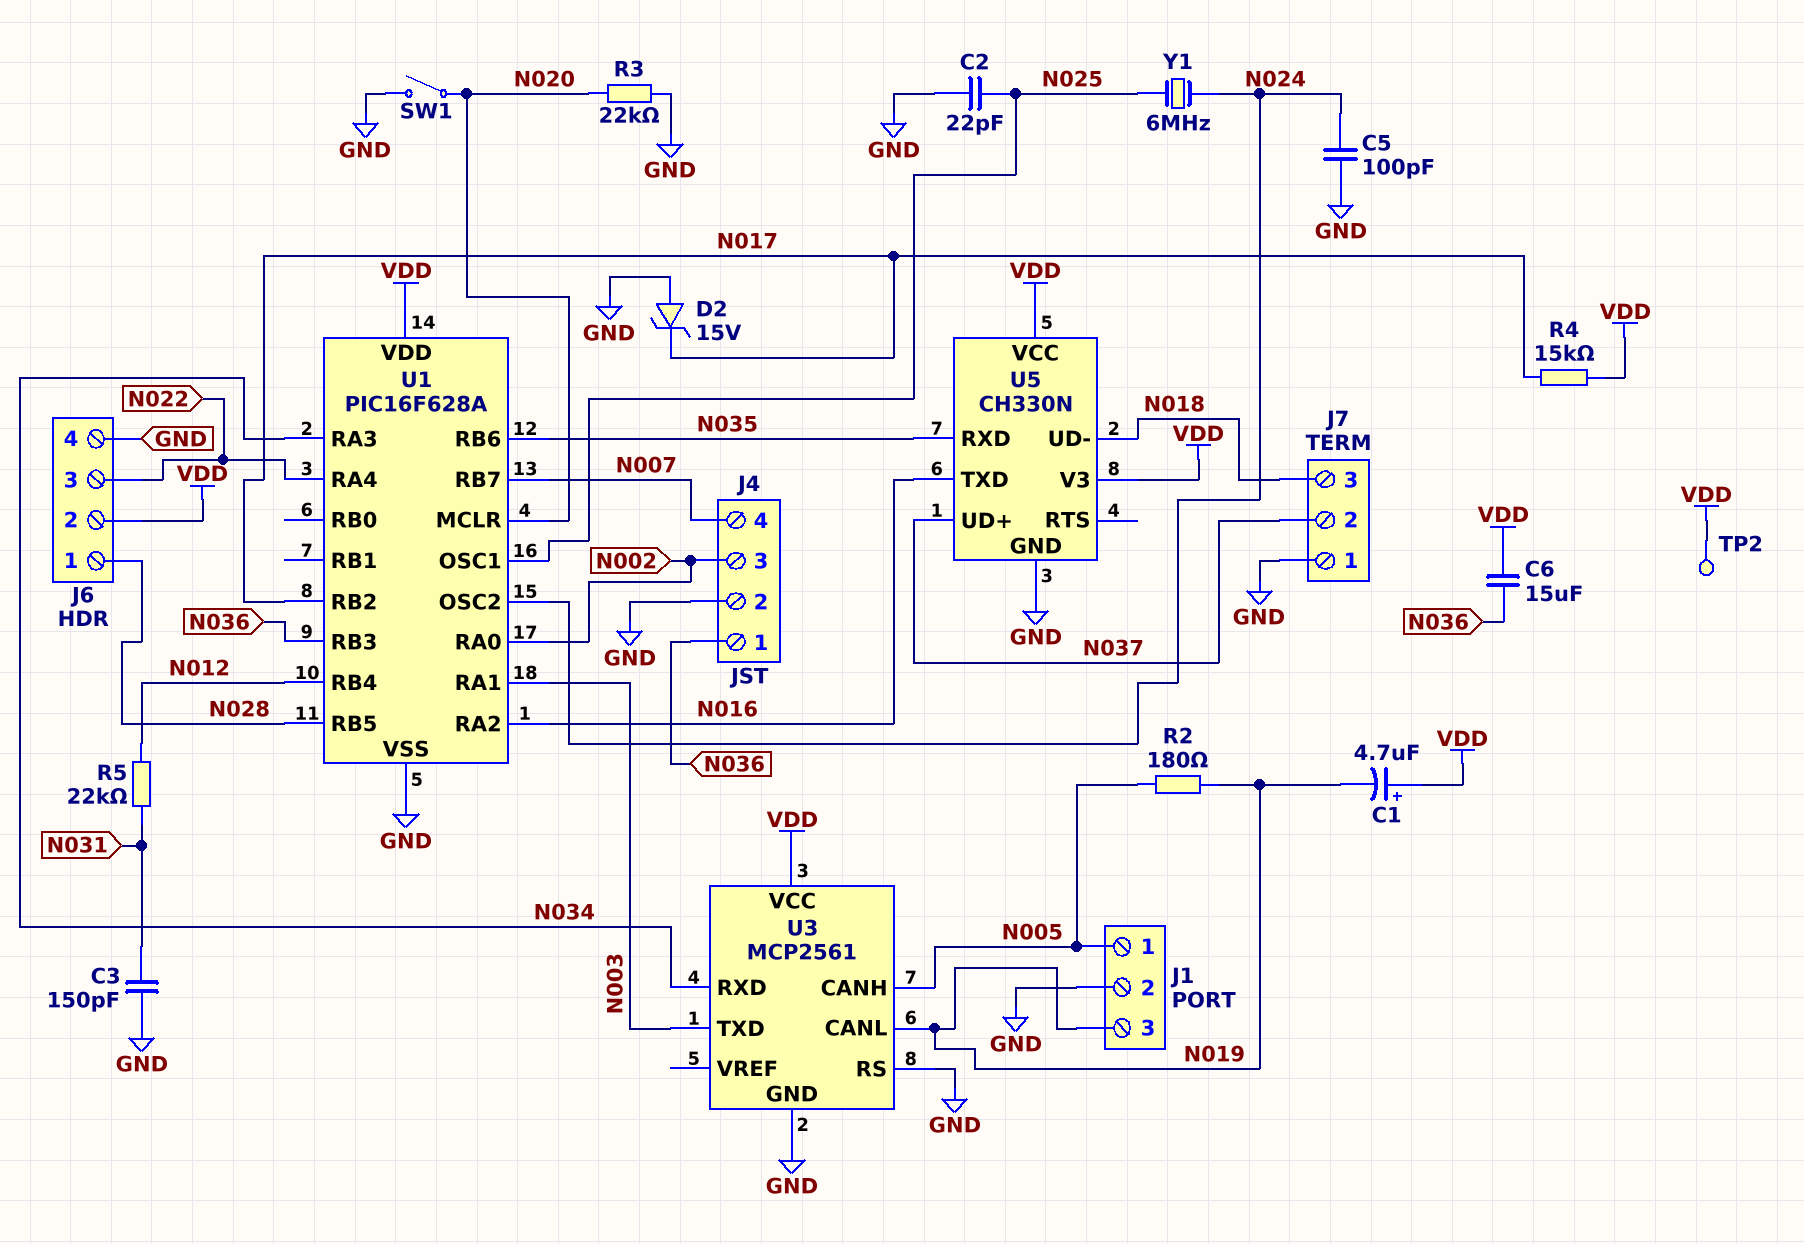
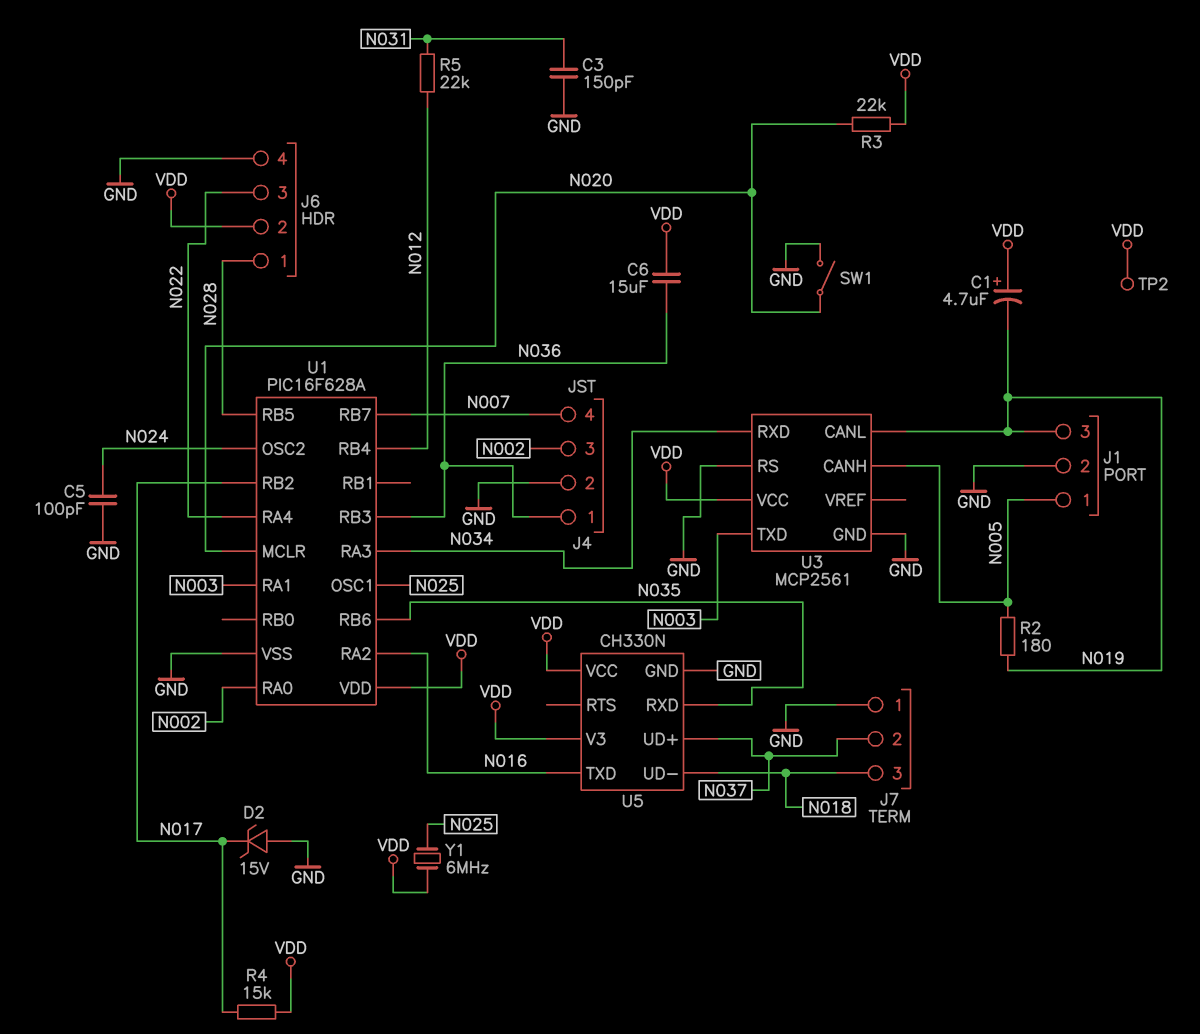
C2: 22pF (GND, N025) -> none
R3: 22k (GND, N020) -> 22k (N020, VDD)
Y1: 6MHz (N024, N025) -> 6MHz (N025, VDD)

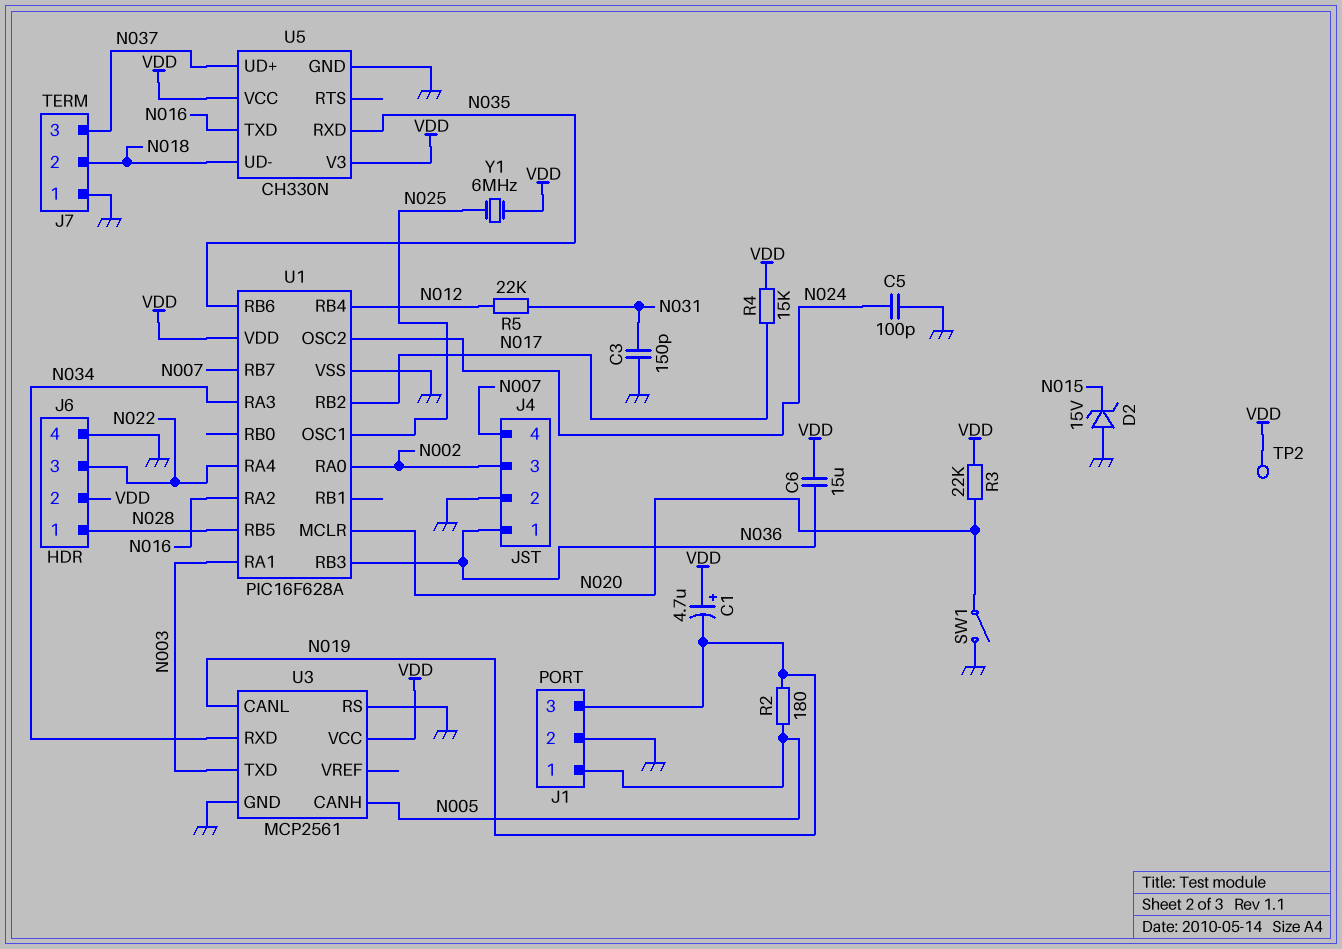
D2: zener 15V (A GND, K N017) -> zener 15V (A GND, K N015)
J7 pin 2: N037 -> N018
J7 pin 3: N018 -> N037

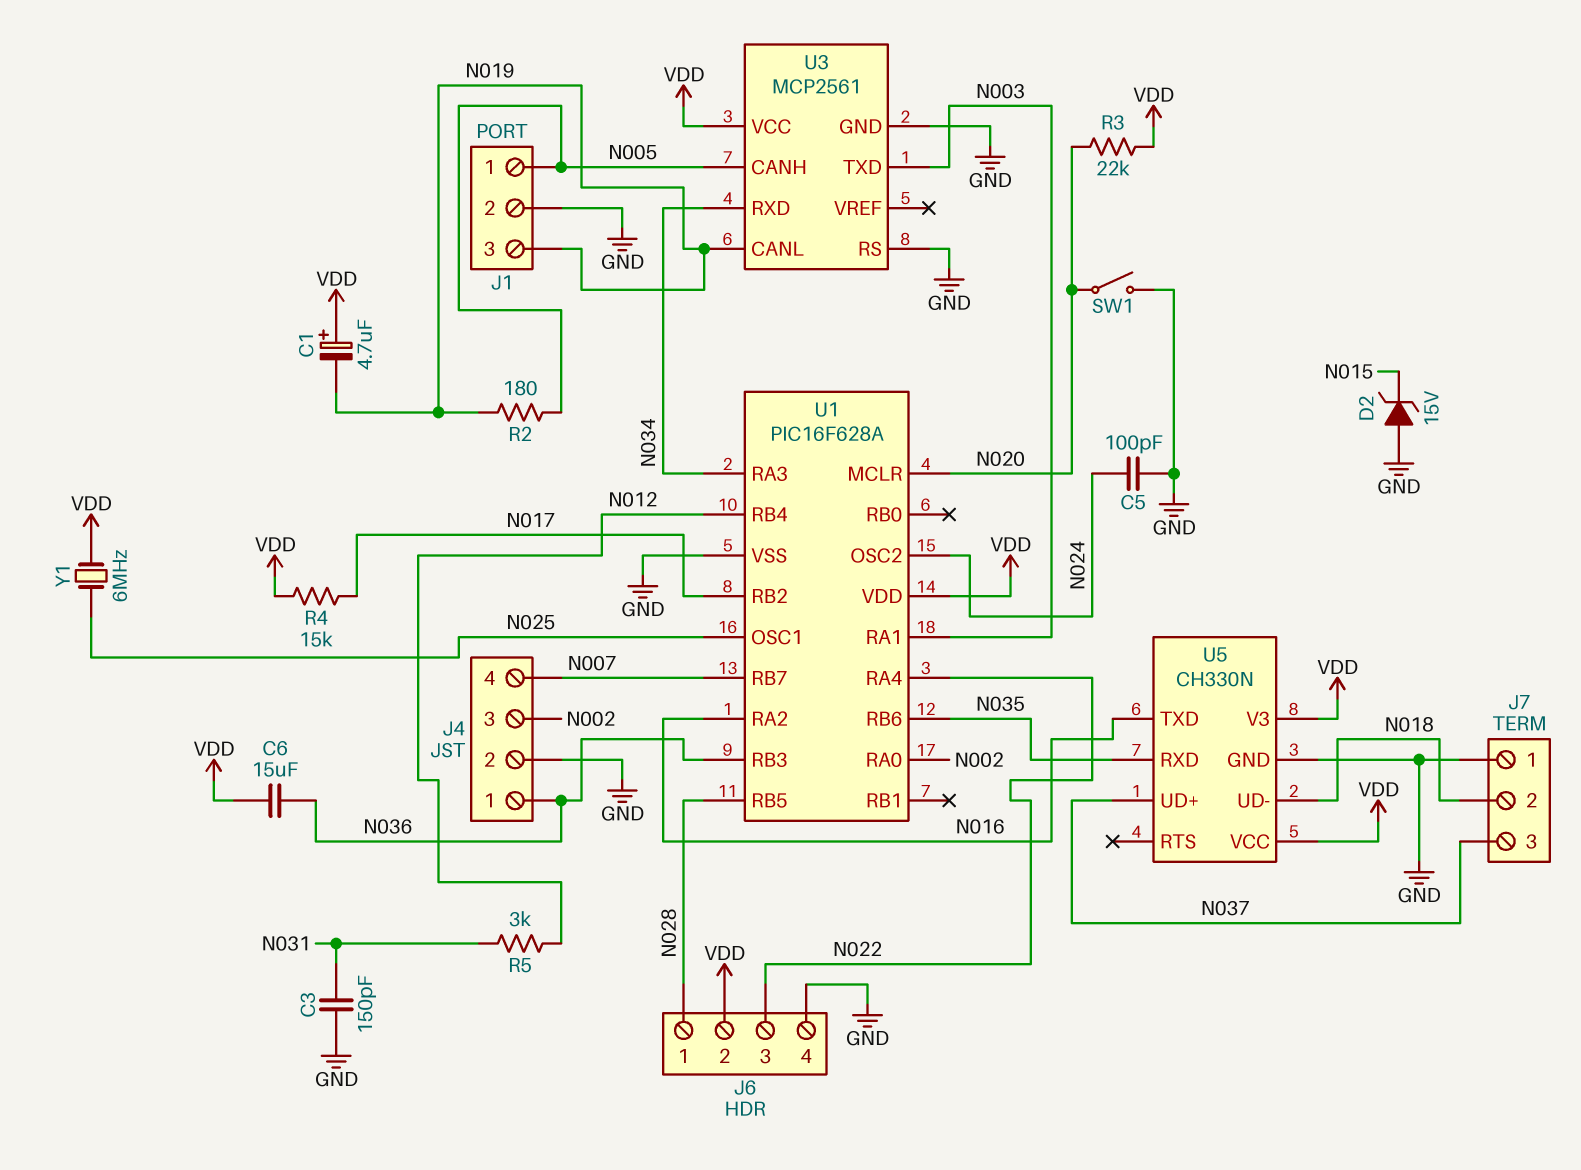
R5: 22k (N012, N031) -> 3k (N012, N031)
TP2: test point (VDD) -> none

